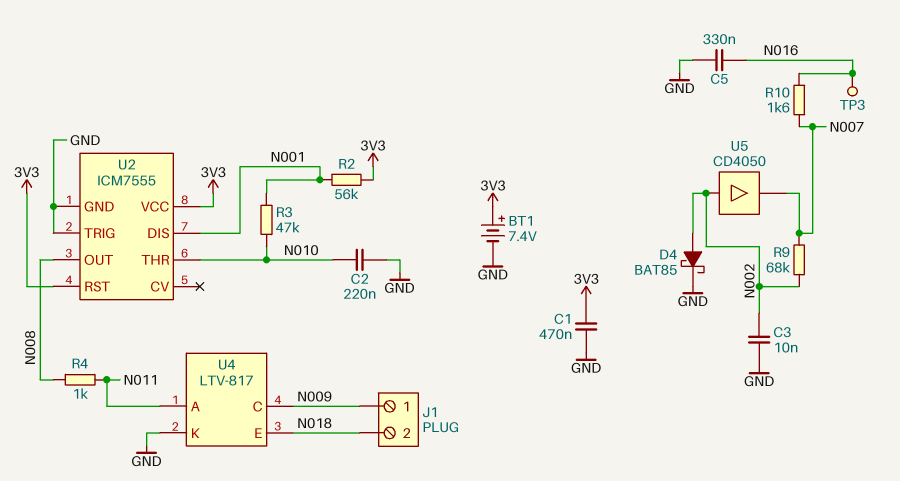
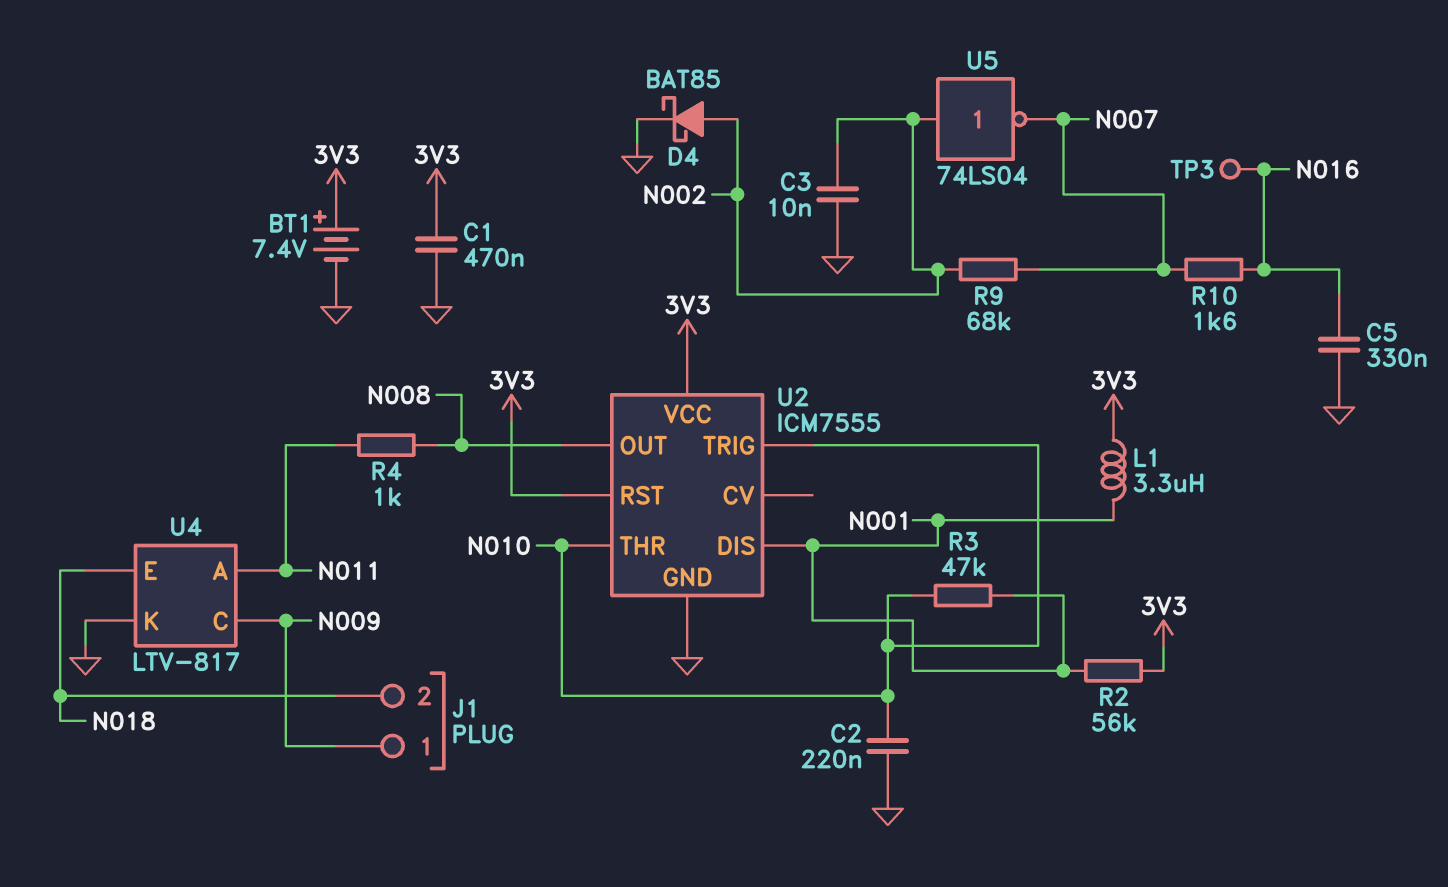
L1: none -> 3.3uH (3V3, N001)
U2 pin TRIG: GND -> N010
U5: buffer CD4050 (in N002, out N007) -> NOT 74LS04 (in N002, out N007)

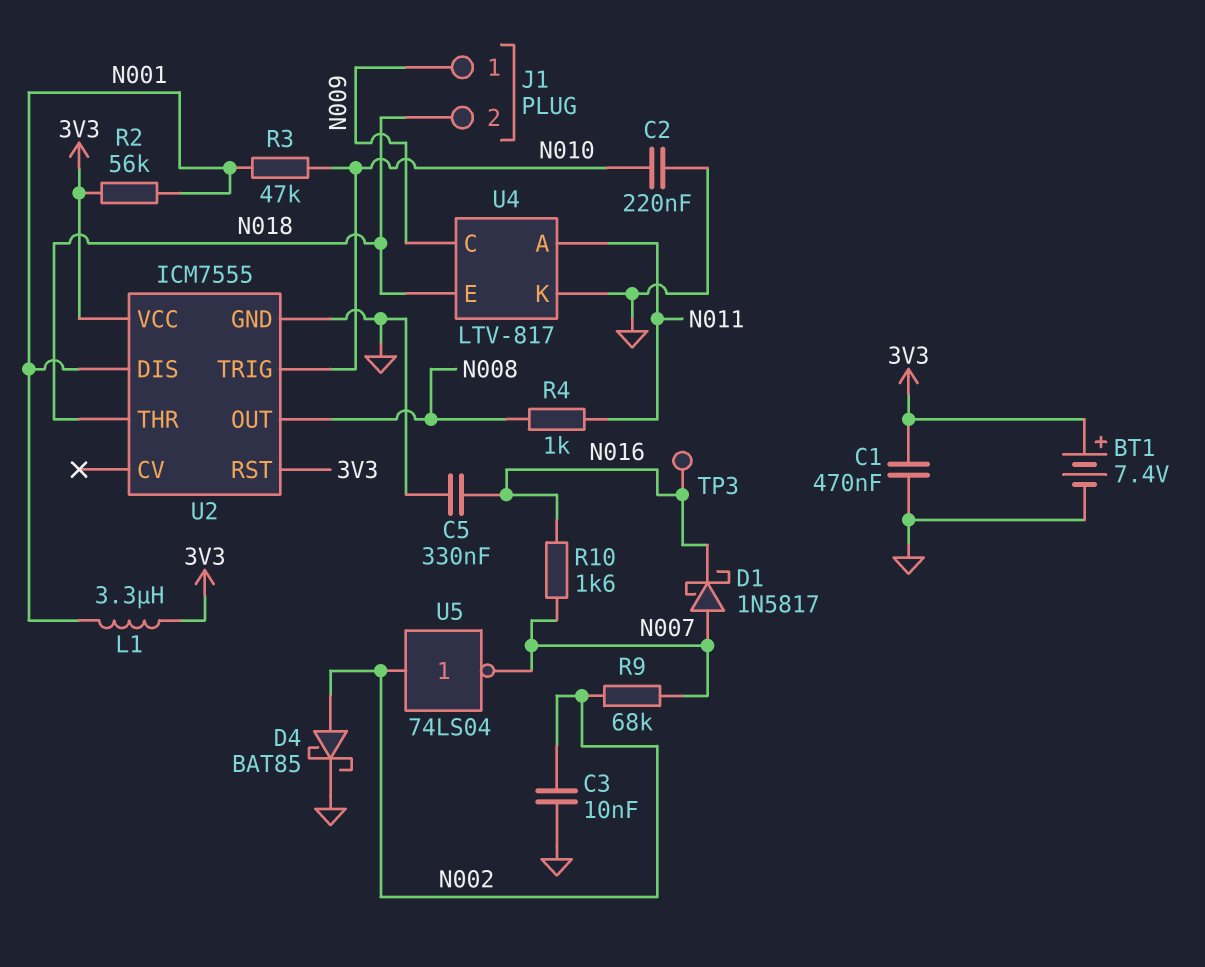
D1: none -> schottky 1N5817 (A N007, K N016)
U2 pin THR: N010 -> N018

